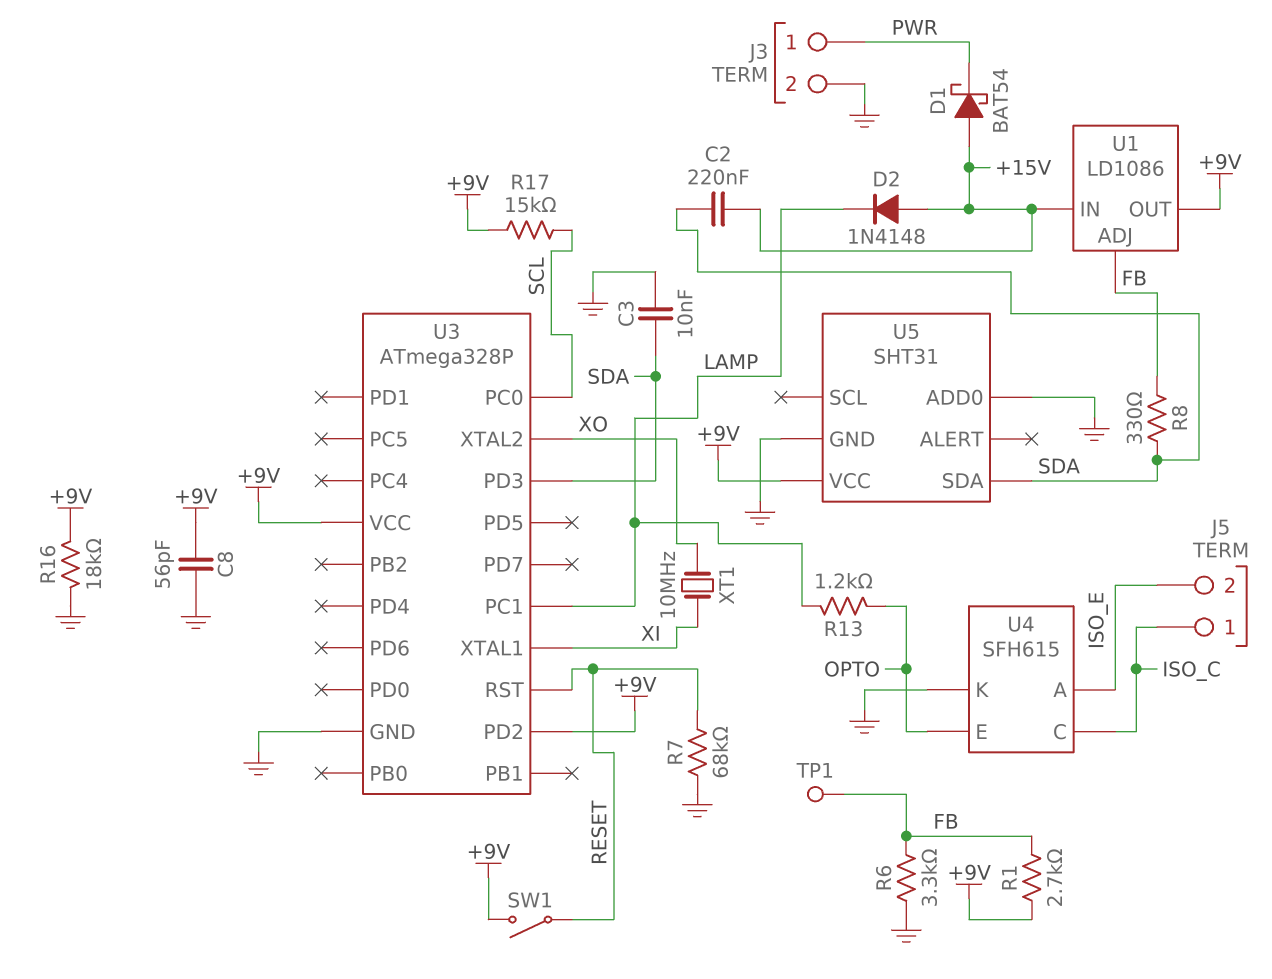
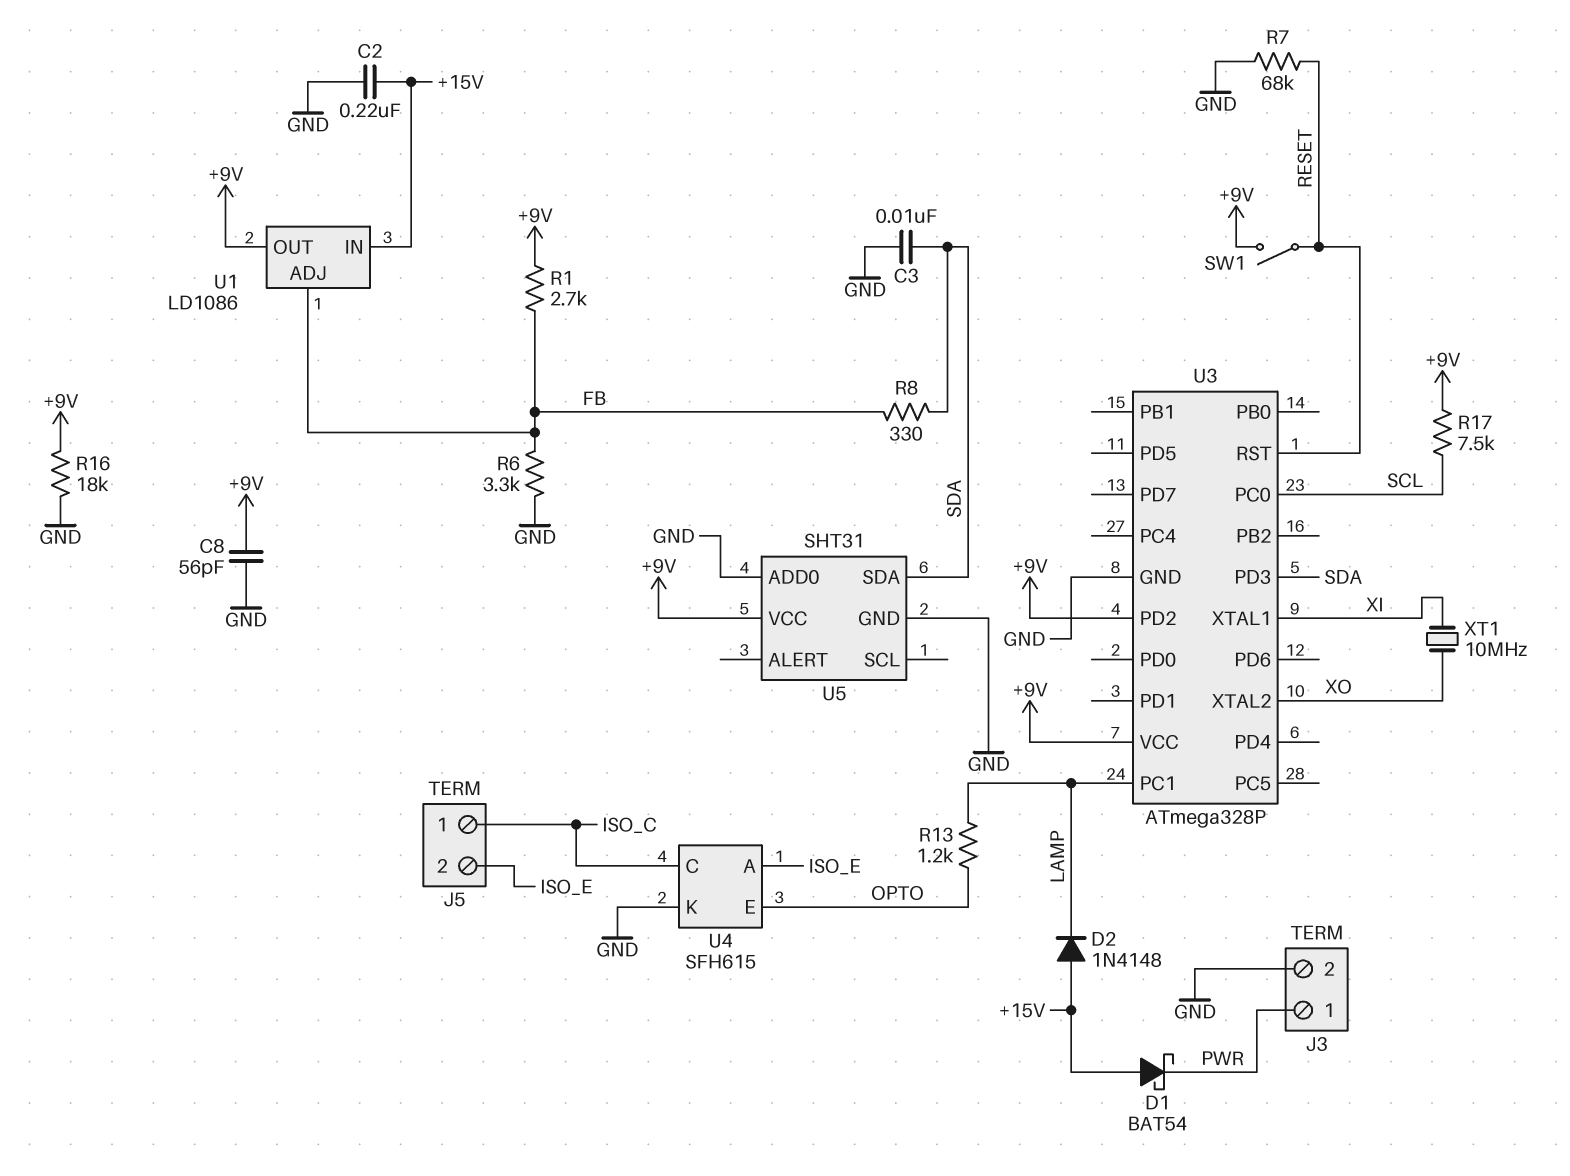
C2: 220nF (+15V, SDA) -> 220nF (+15V, GND)
R17: 15k (+9V, SCL) -> 7.5k (+9V, SCL)
TP1: test point (FB) -> none

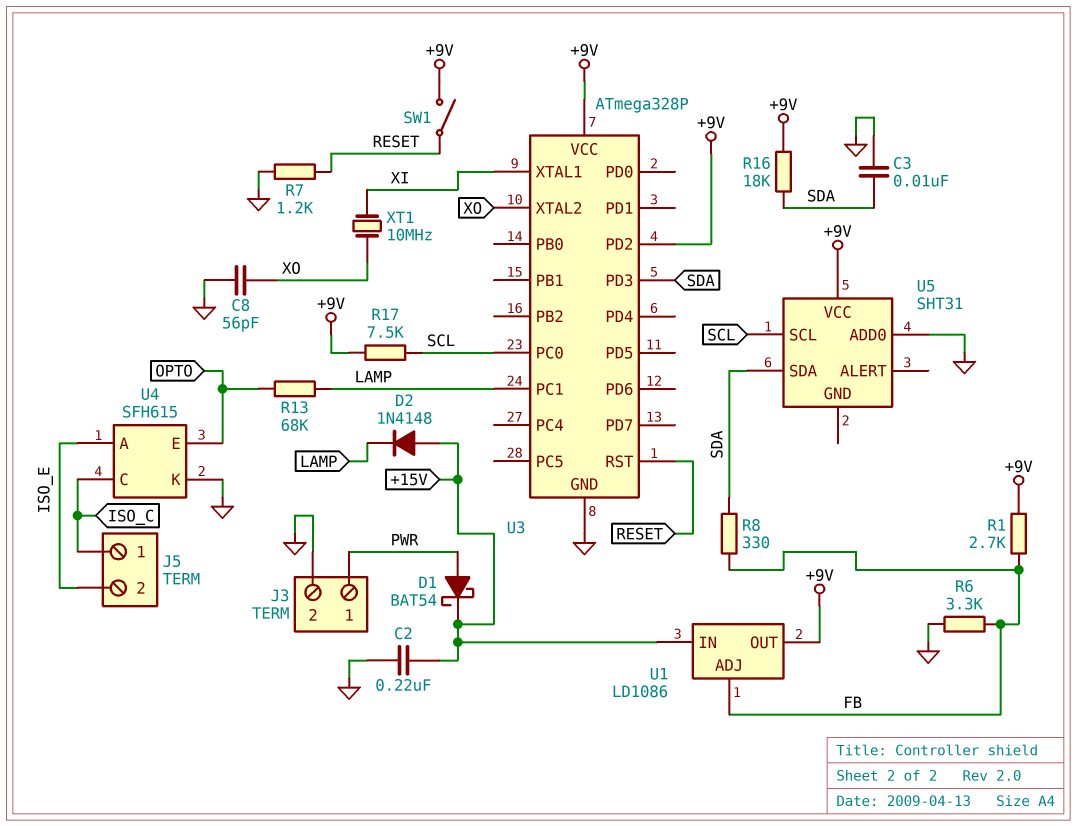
C8: 56pF (+9V, GND) -> 56pF (GND, XO)
D1: schottky BAT54 (A +15V, K PWR) -> schottky BAT54 (A PWR, K +15V)
R7: 68k (GND, RESET) -> 1.2k (GND, RESET)
R13: 1.2k (LAMP, OPTO) -> 68k (LAMP, OPTO)
R16: 18k (+9V, GND) -> 18k (+9V, SDA)
U5 pin GND: GND -> none
U5 pin SCL: none -> SCL

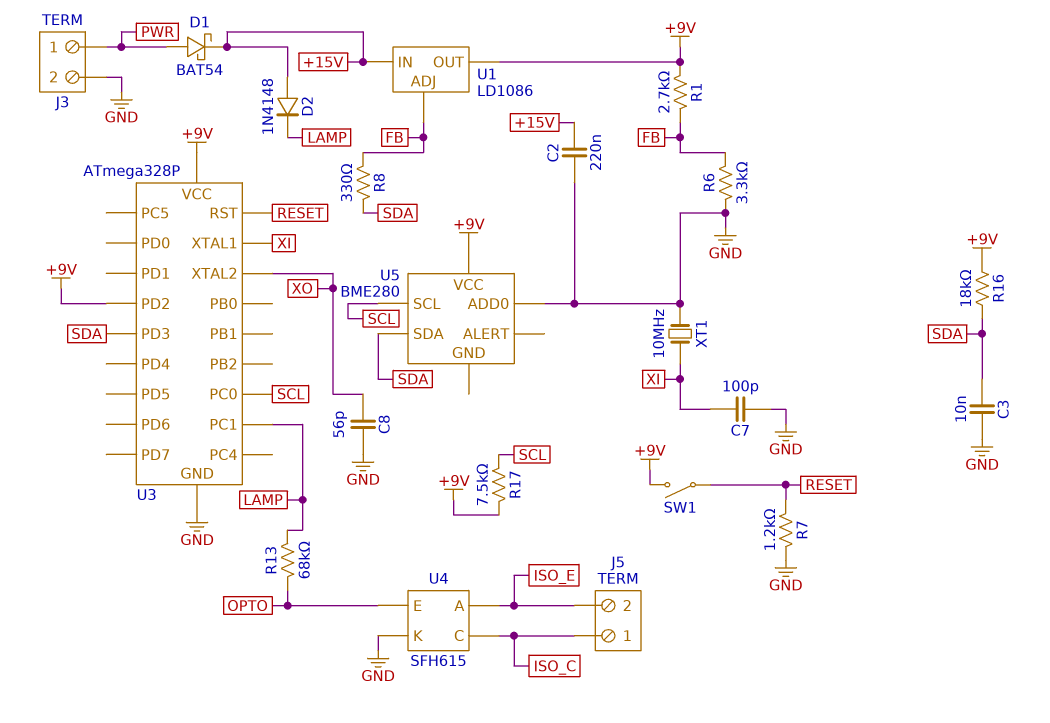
C7: none -> 100pF (GND, XI)
U5: SHT31 -> BME280
XT1: 10MHz (XI, XO) -> 10MHz (GND, XI)

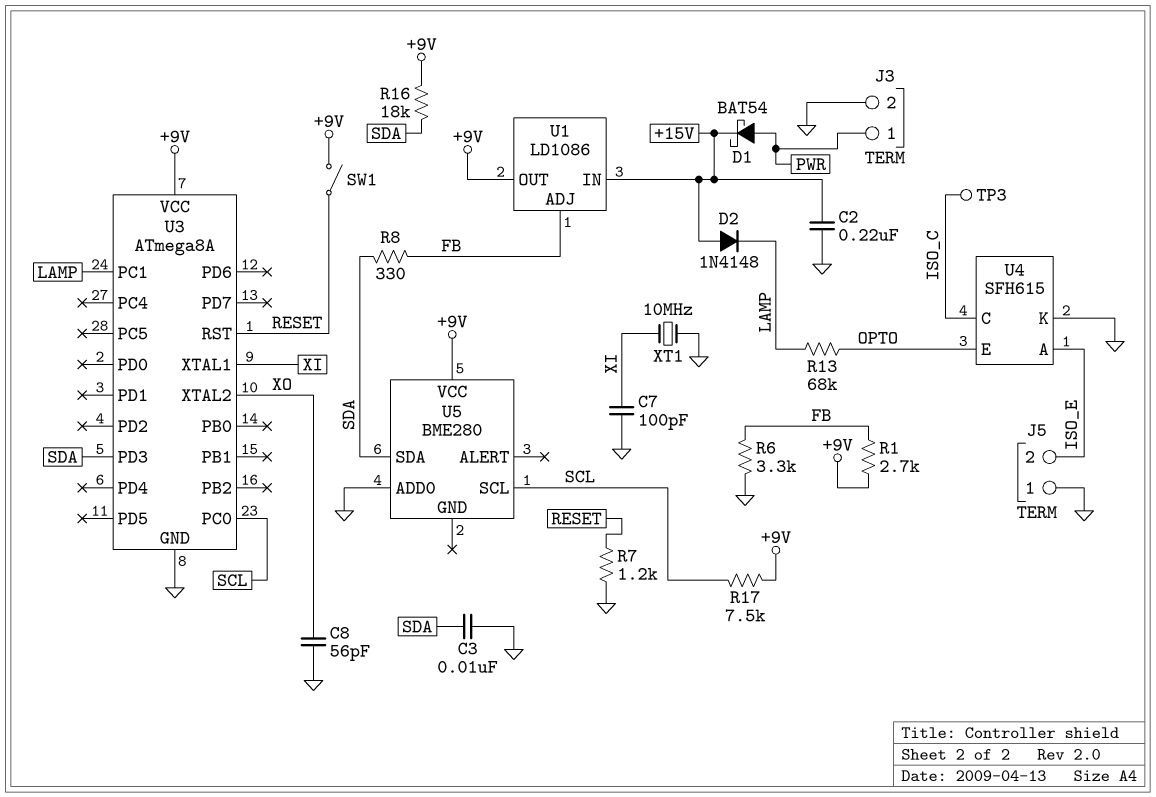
J5 pin 1: ISO_C -> GND
TP3: none -> test point (ISO_C)
U3: ATmega328P -> ATmega8A
U3 pin PD2: +9V -> none

